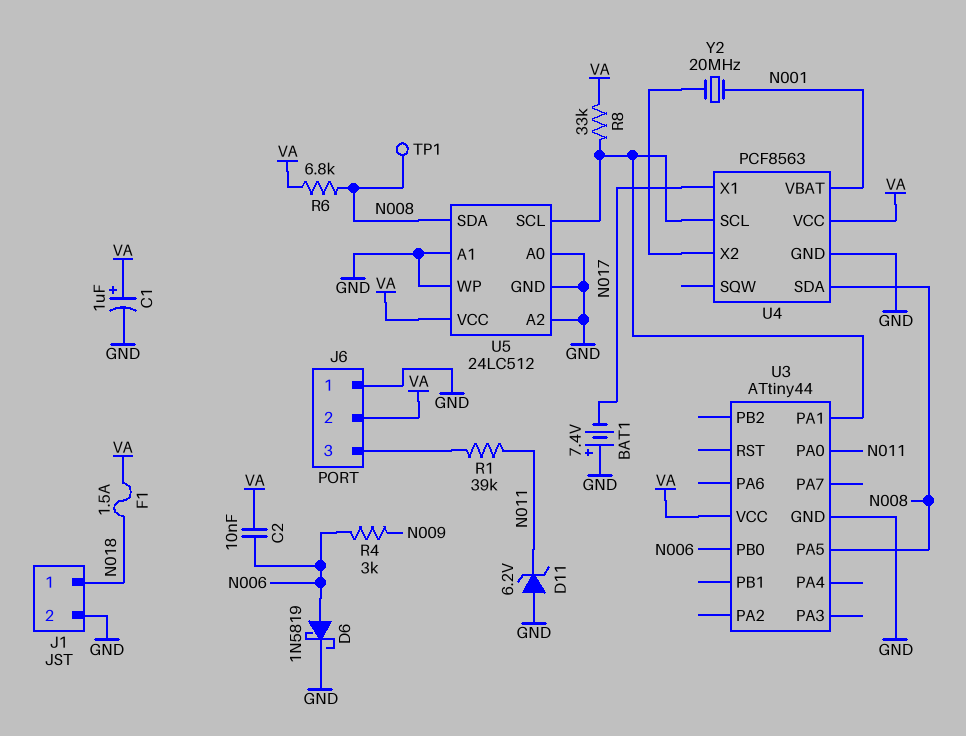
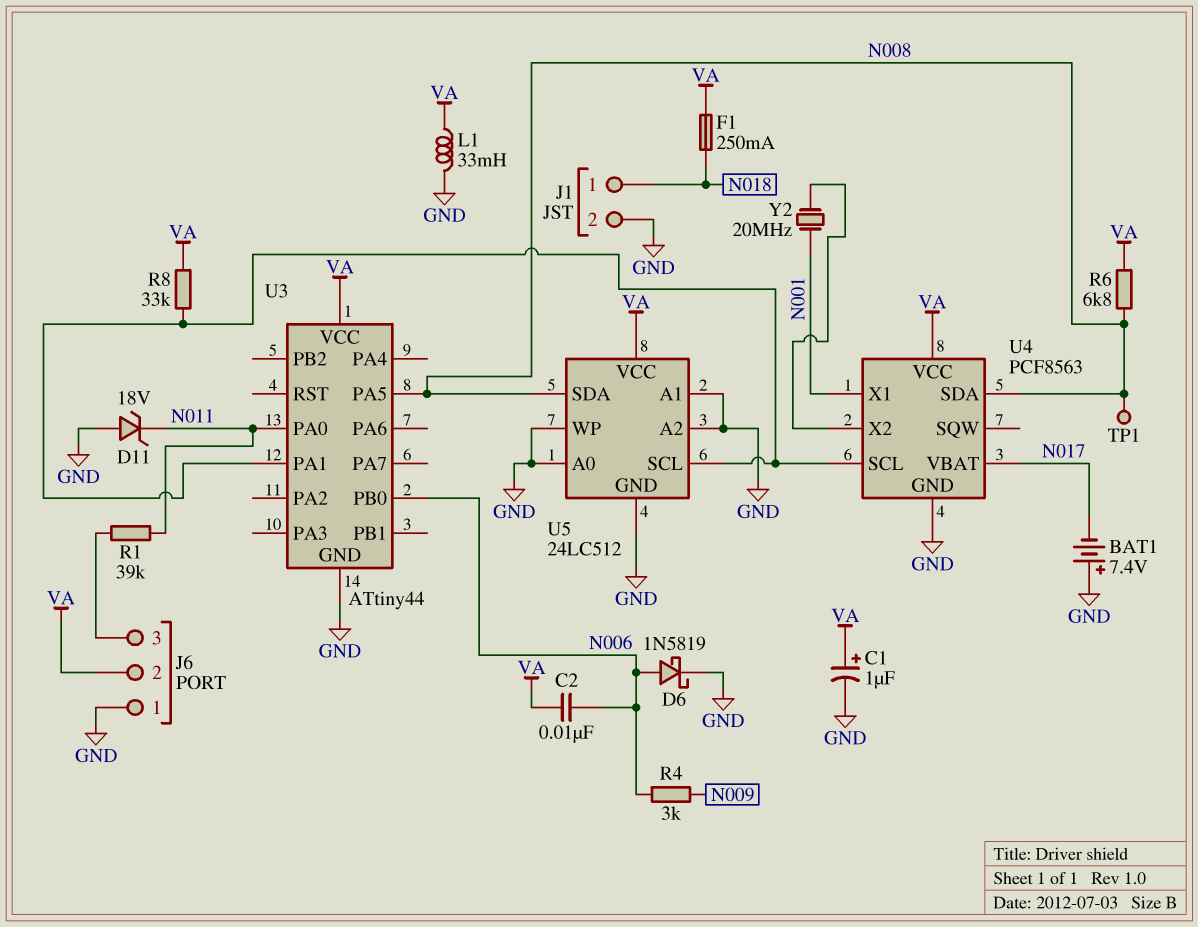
D11: zener 6.2V (A GND, K N011) -> zener 18V (A GND, K N011)
F1: 1.5A (N018, VA) -> 250mA (N018, VA)
L1: none -> 33mH (GND, VA)
U4 pin VBAT: N001 -> N017
U4 pin X1: N017 -> N001

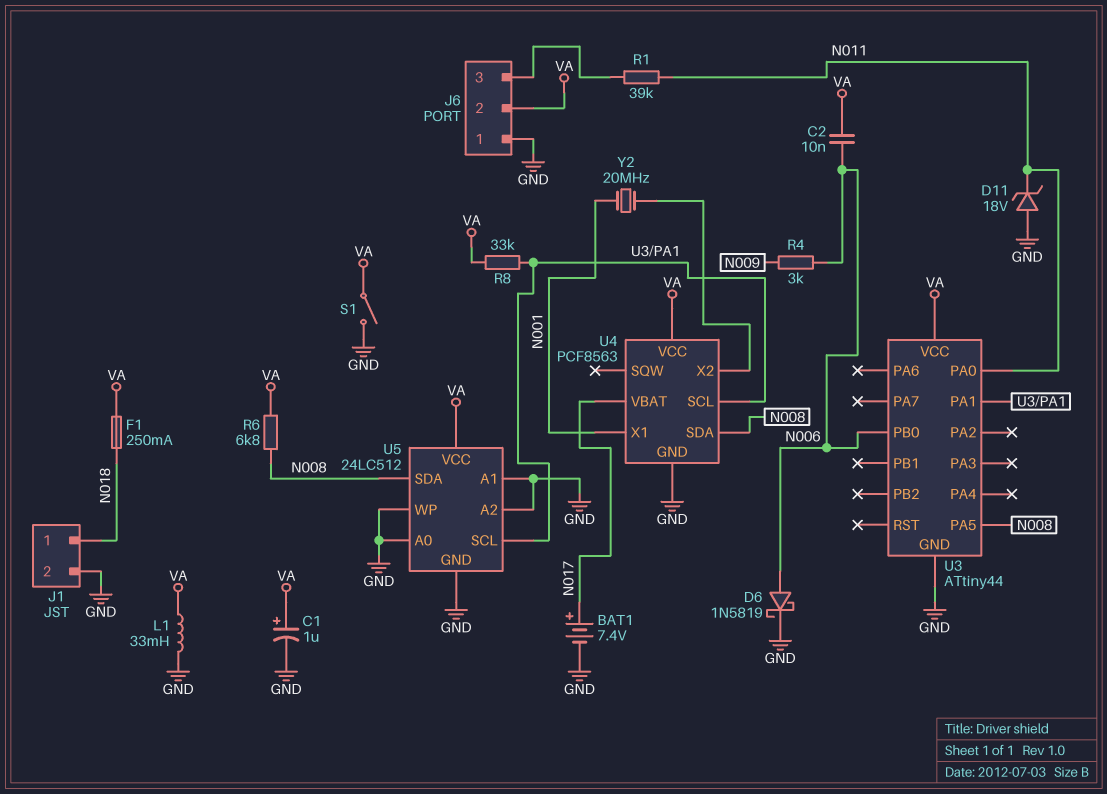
BAT1: 7.4V (plus GND, minus N017) -> 7.4V (plus N017, minus GND)
S1: none -> switch (GND, VA)
TP1: test point (N008) -> none

